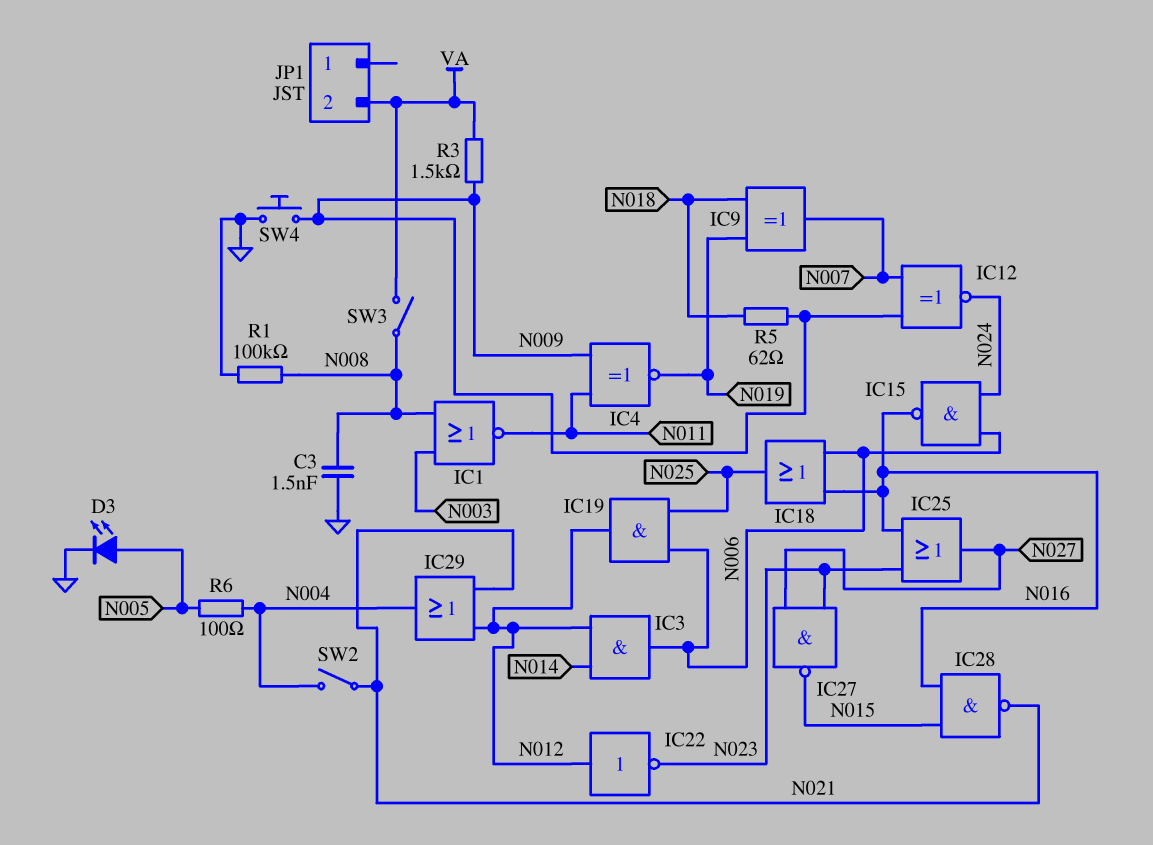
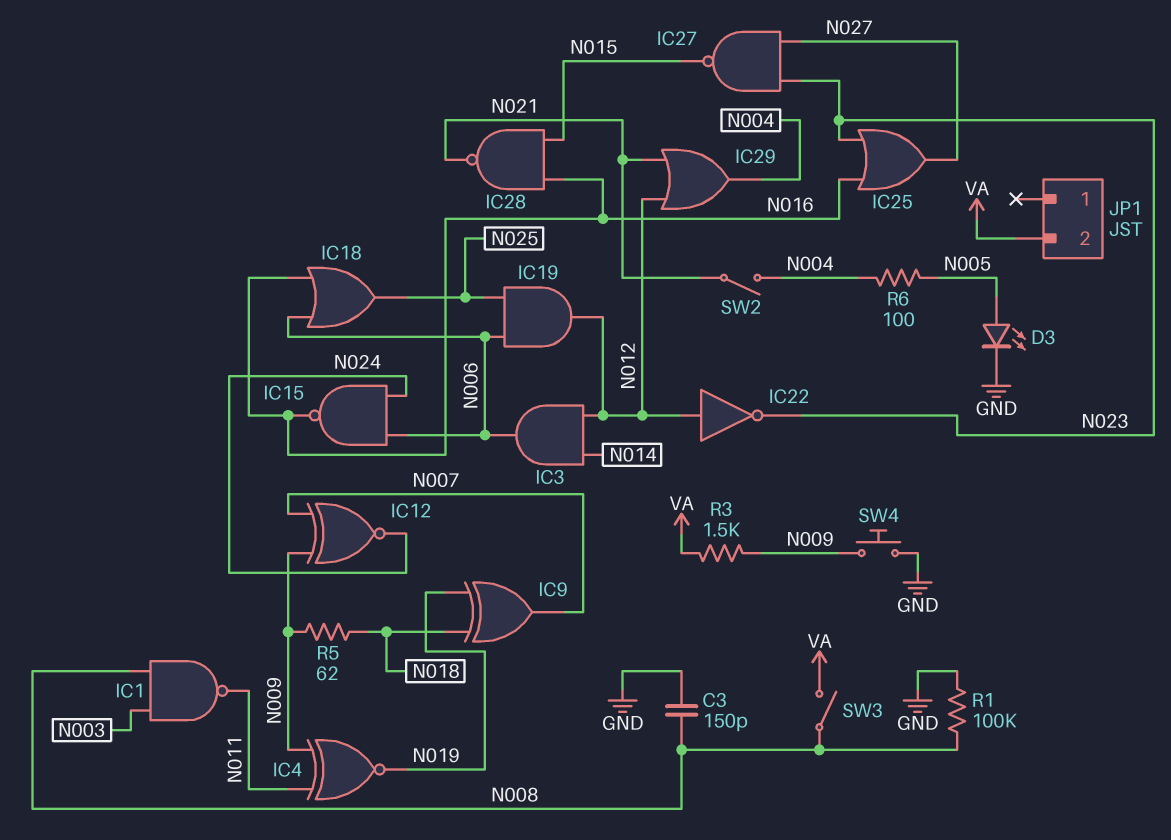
C3: 1.5nF (GND, N008) -> 150pF (GND, N008)
IC1: NOR (in N003, in N008, out N011) -> NAND (in N003, in N008, out N011)

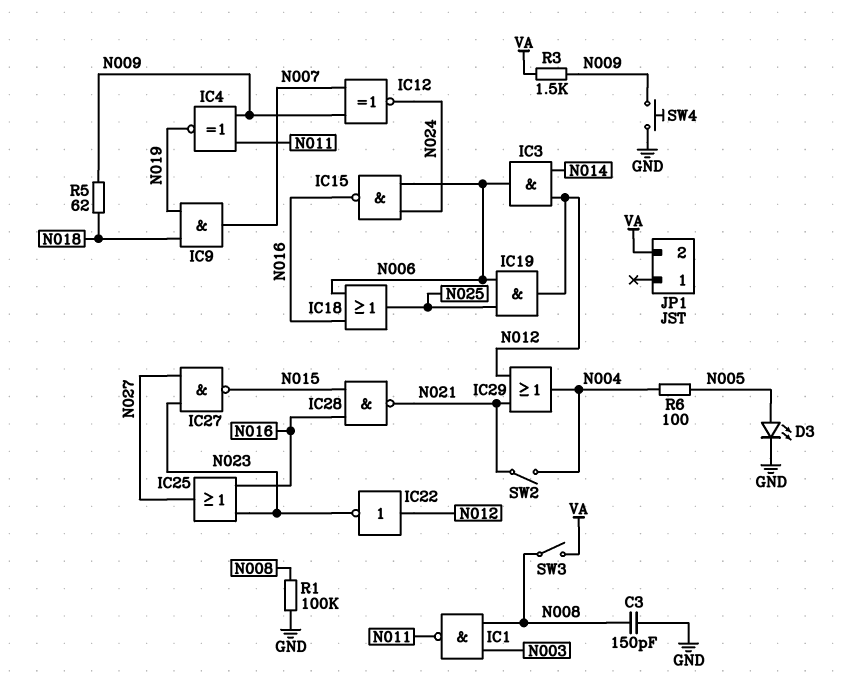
IC9: XOR (in N018, in N019, out N007) -> AND (in N018, in N019, out N007)

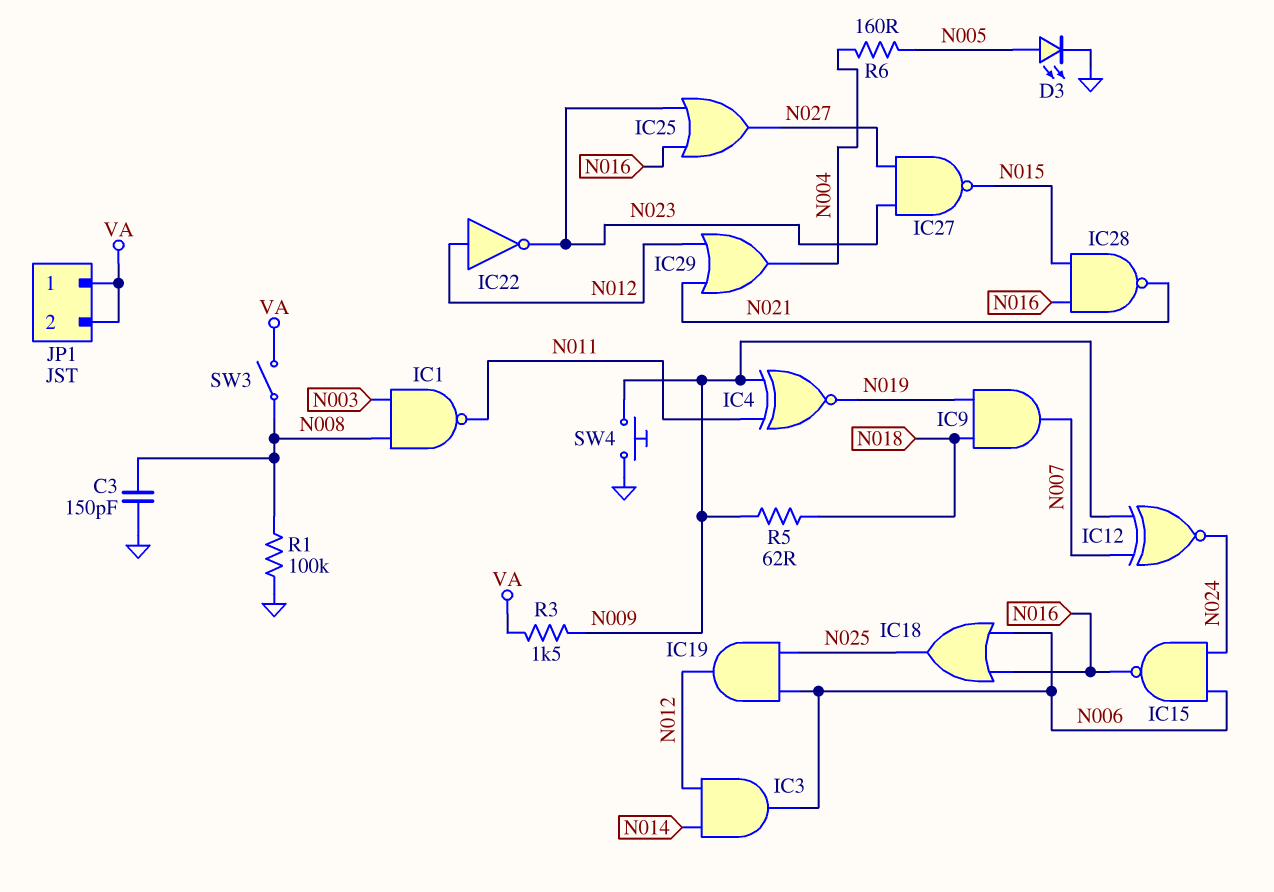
JP1 pin 1: none -> VA
R6: 100 (N004, N005) -> 160 (N004, N005)
SW2: switch (N004, N021) -> none

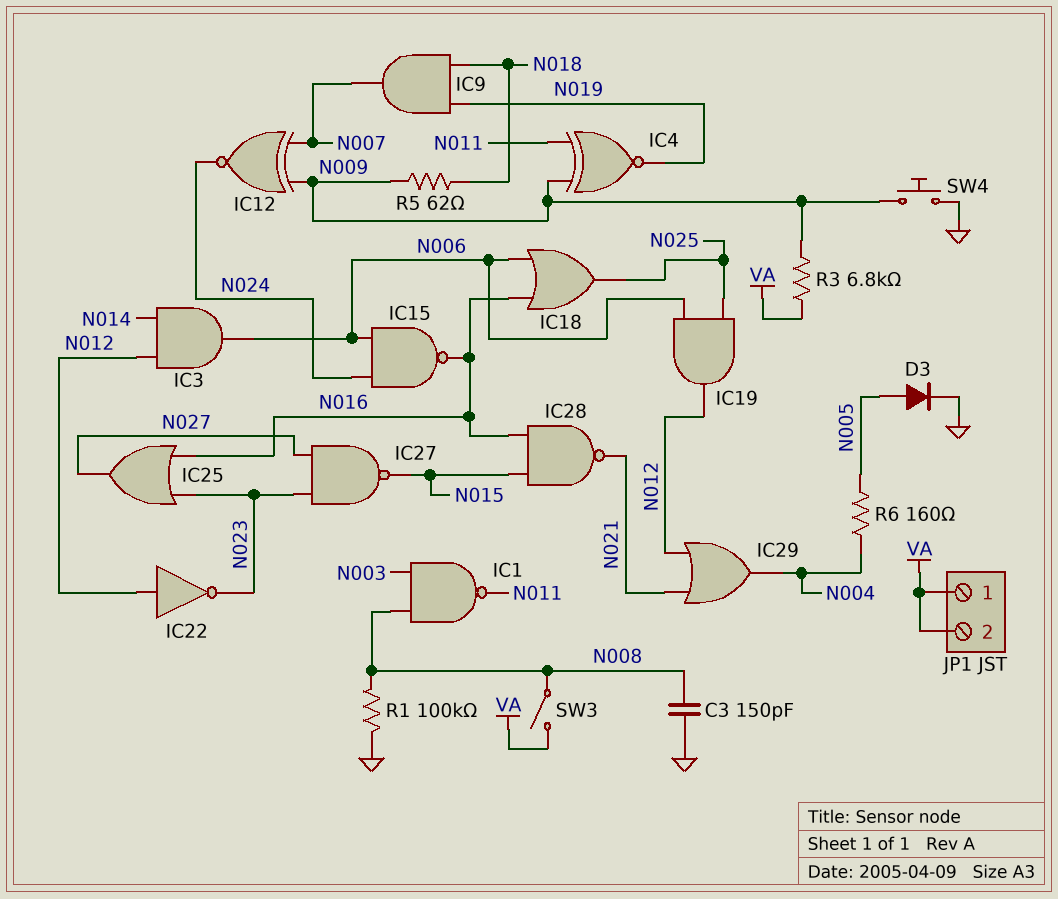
D3: LED (A N005, K GND) -> diode (A N005, K GND)
R3: 1.5k (N009, VA) -> 6.8k (N009, VA)

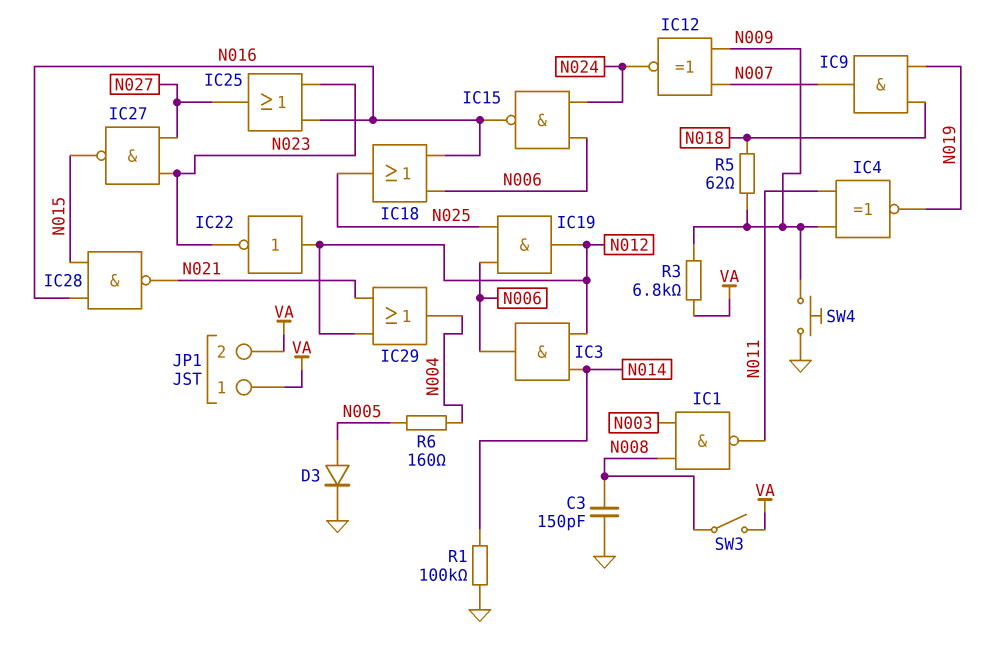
R1: 100k (GND, N008) -> 100k (GND, N014)

